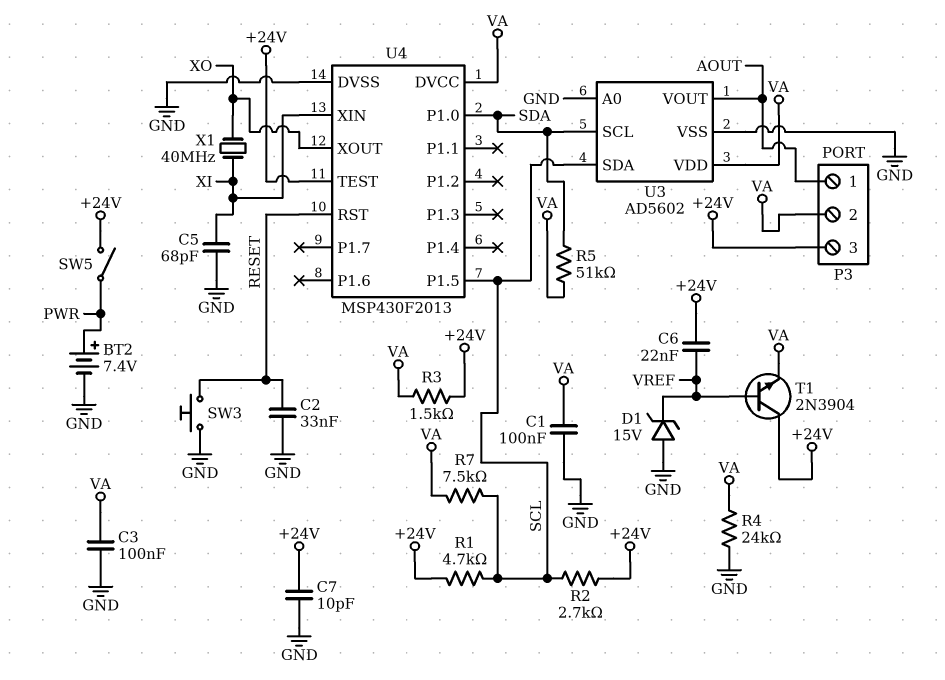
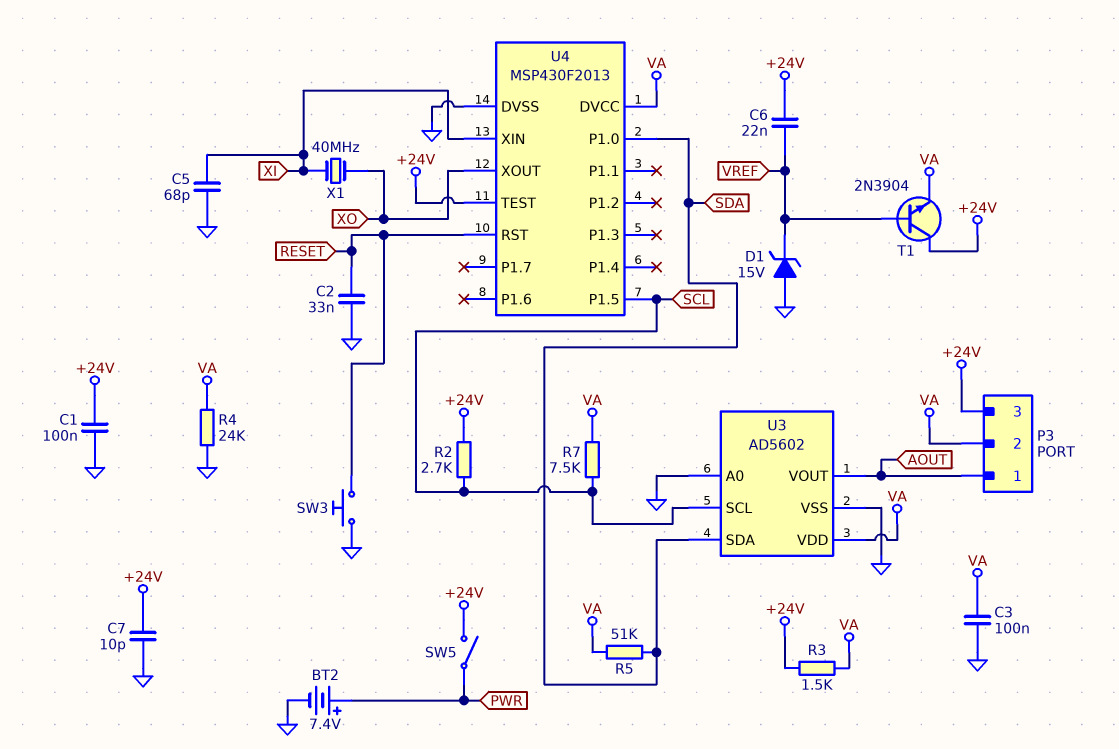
C1: 100nF (GND, VA) -> 100nF (+24V, GND)
R1: 4.7k (+24V, SCL) -> none
U3 pin SCL: SDA -> SCL
U3 pin SDA: SCL -> SDA

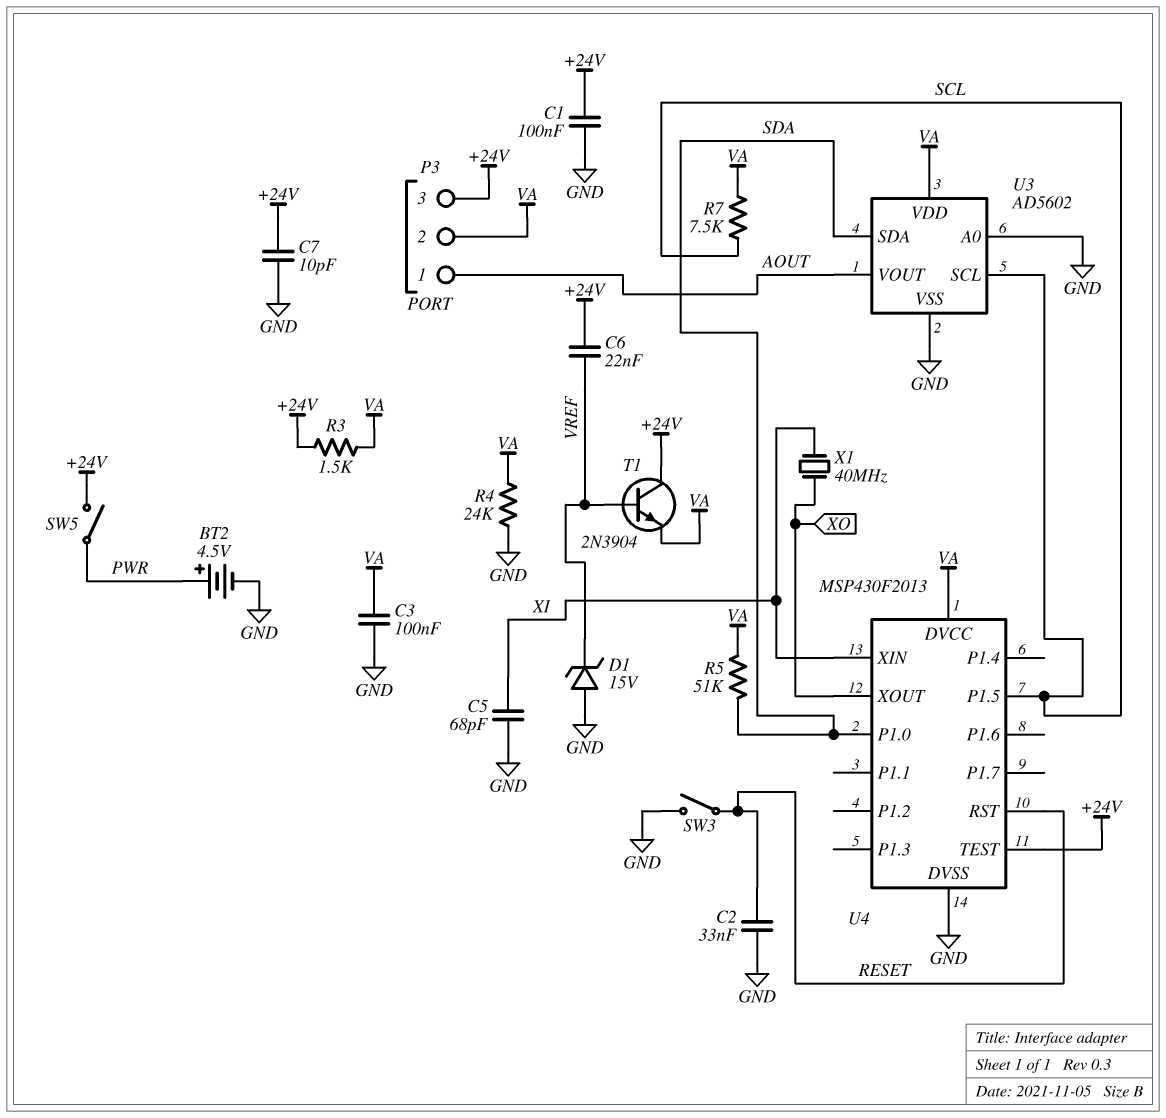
BT2: 7.4V (plus PWR, minus GND) -> 4.5V (plus PWR, minus GND)
R2: 2.7k (+24V, SCL) -> none
SW3: button (GND, RESET) -> switch (GND, RESET)

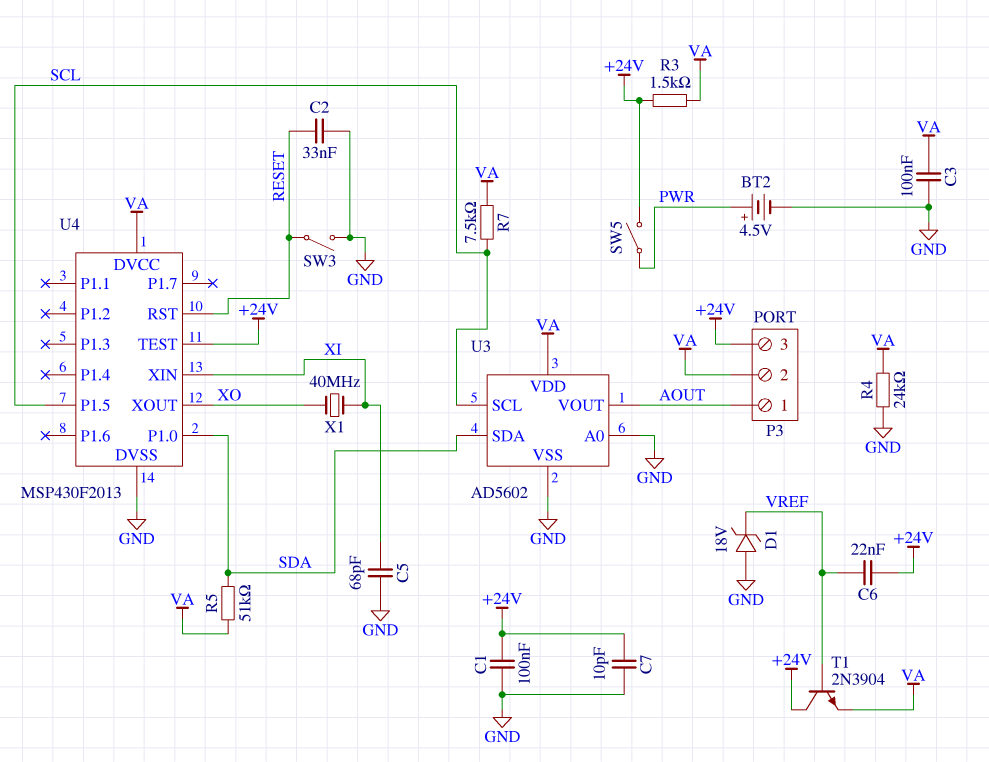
D1: zener 15V (A GND, K VREF) -> zener 18V (A GND, K VREF)

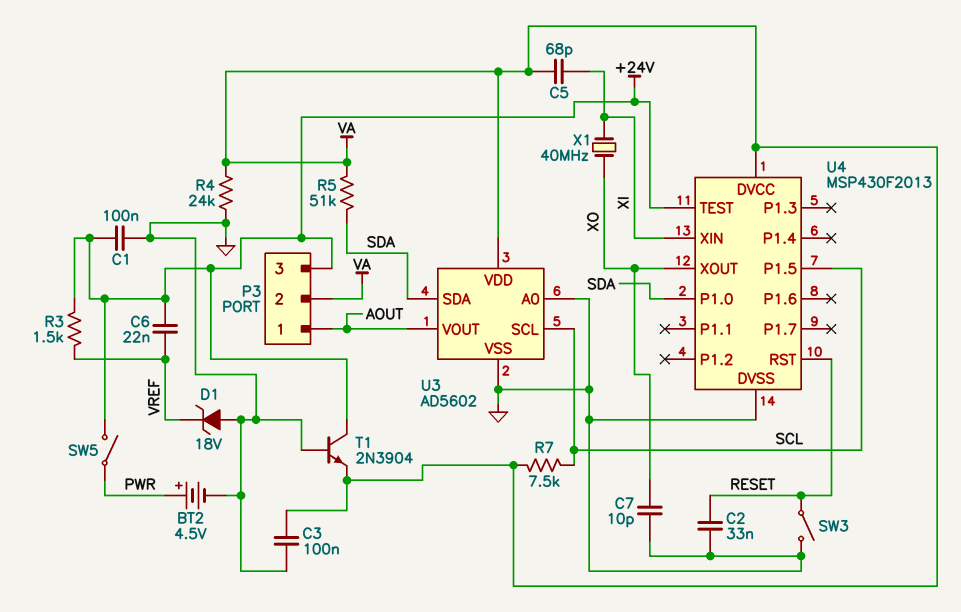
C5: 68pF (GND, XI) -> 68pF (VA, XI)
C7: 10pF (+24V, GND) -> 10pF (GND, XO)
R3: 1.5k (+24V, VA) -> 1.5k (+24V, VREF)
T1: NPN 2N3904 (B VREF, C +24V, E VA) -> NPN 2N3904 (B GND, C +24V, E VA)

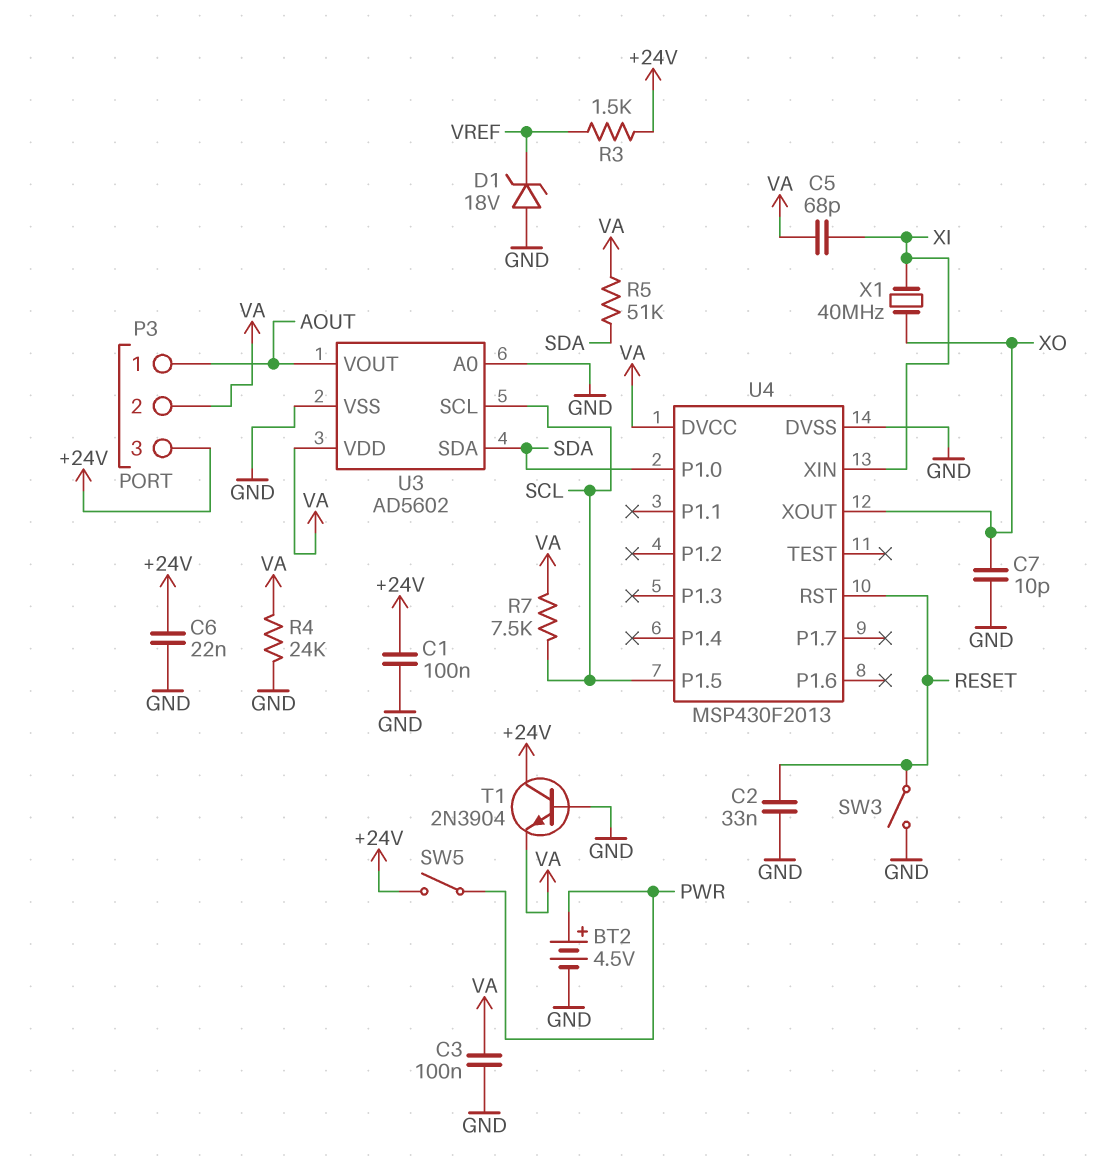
C6: 22nF (+24V, VREF) -> 22nF (+24V, GND)
U4 pin TEST: +24V -> none

